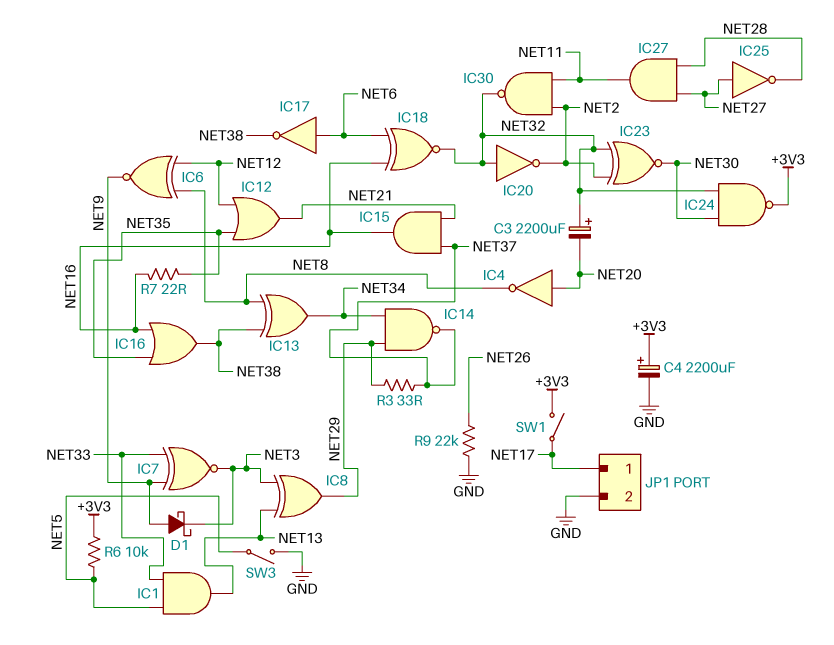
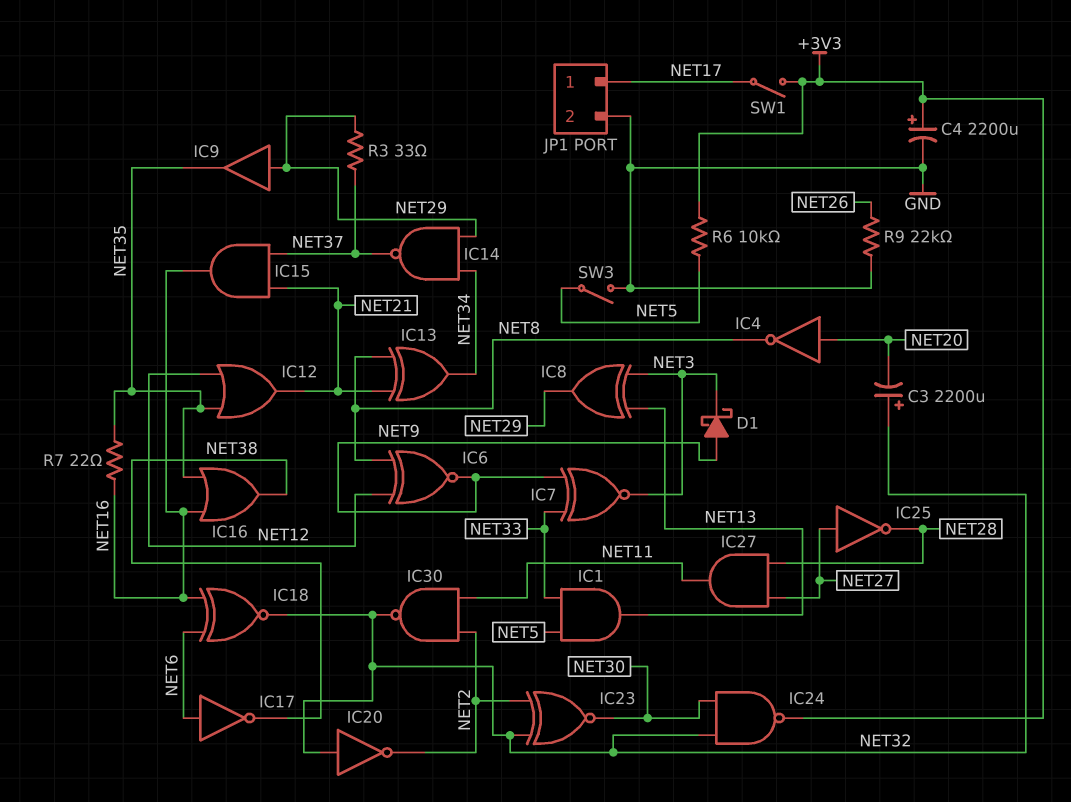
IC9: none -> buffer (in NET29, out NET35)
IC13: XOR (in NET8, in NET38, out NET34) -> XOR (in NET8, in NET21, out NET34)

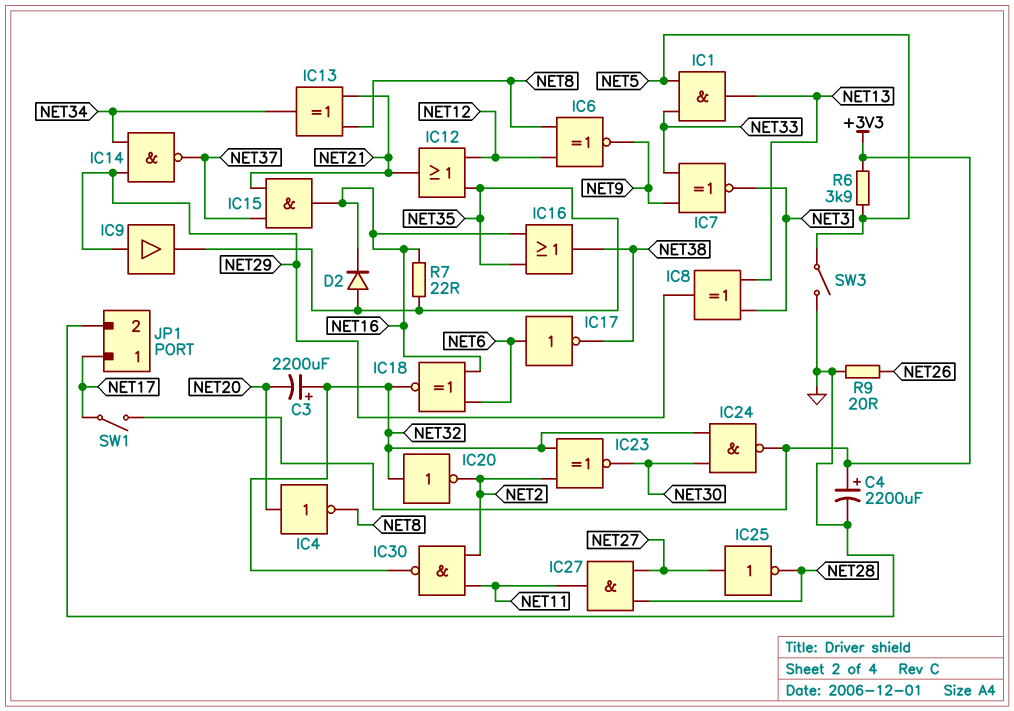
D1: schottky (A NET9, K NET3) -> none
D2: none -> diode (A NET35, K NET16)
R3: 33 (NET29, NET37) -> none
R6: 10k (+3V3, NET5) -> 3.9k (+3V3, NET5)
R9: 22k (GND, NET26) -> 20 (GND, NET26)

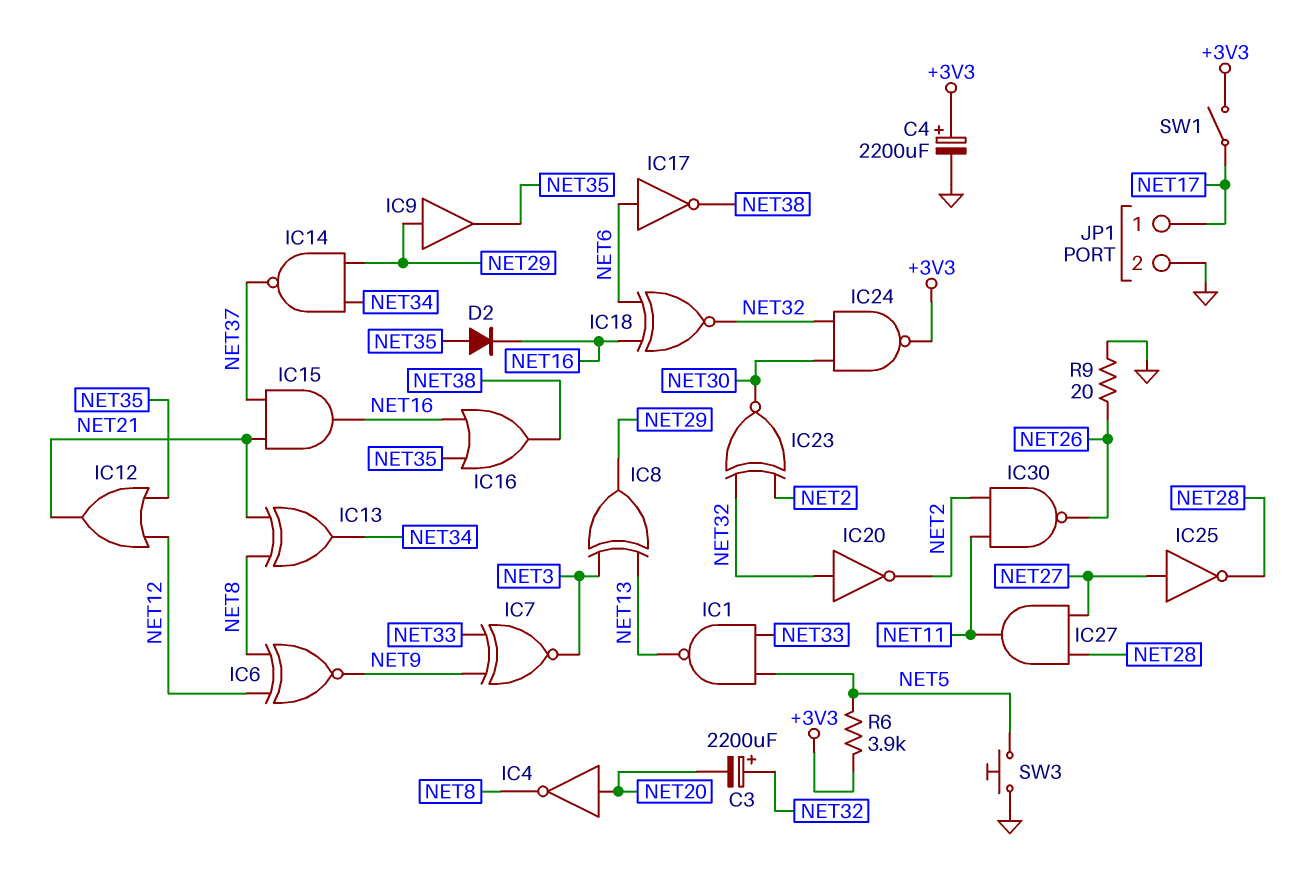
IC1: AND (in NET5, in NET33, out NET13) -> NAND (in NET5, in NET33, out NET13)
IC30: NAND (in NET2, in NET11, out NET32) -> NAND (in NET2, in NET11, out NET26)
R7: 22 (NET16, NET35) -> none
SW3: switch (GND, NET5) -> button (GND, NET5)

